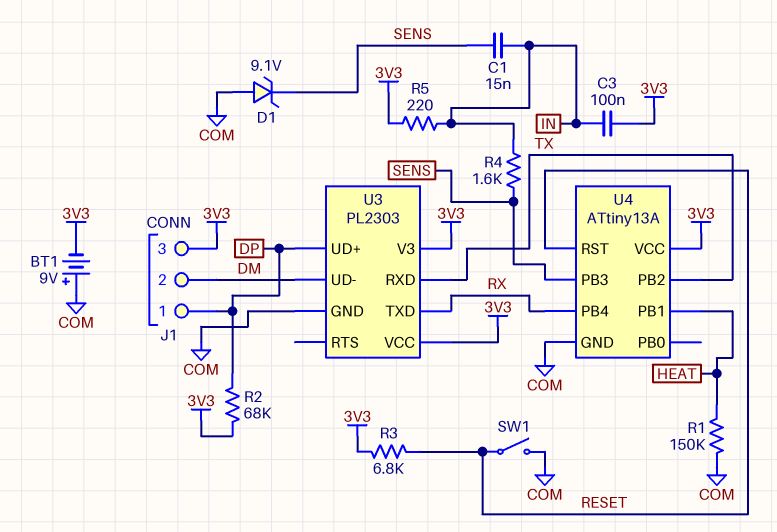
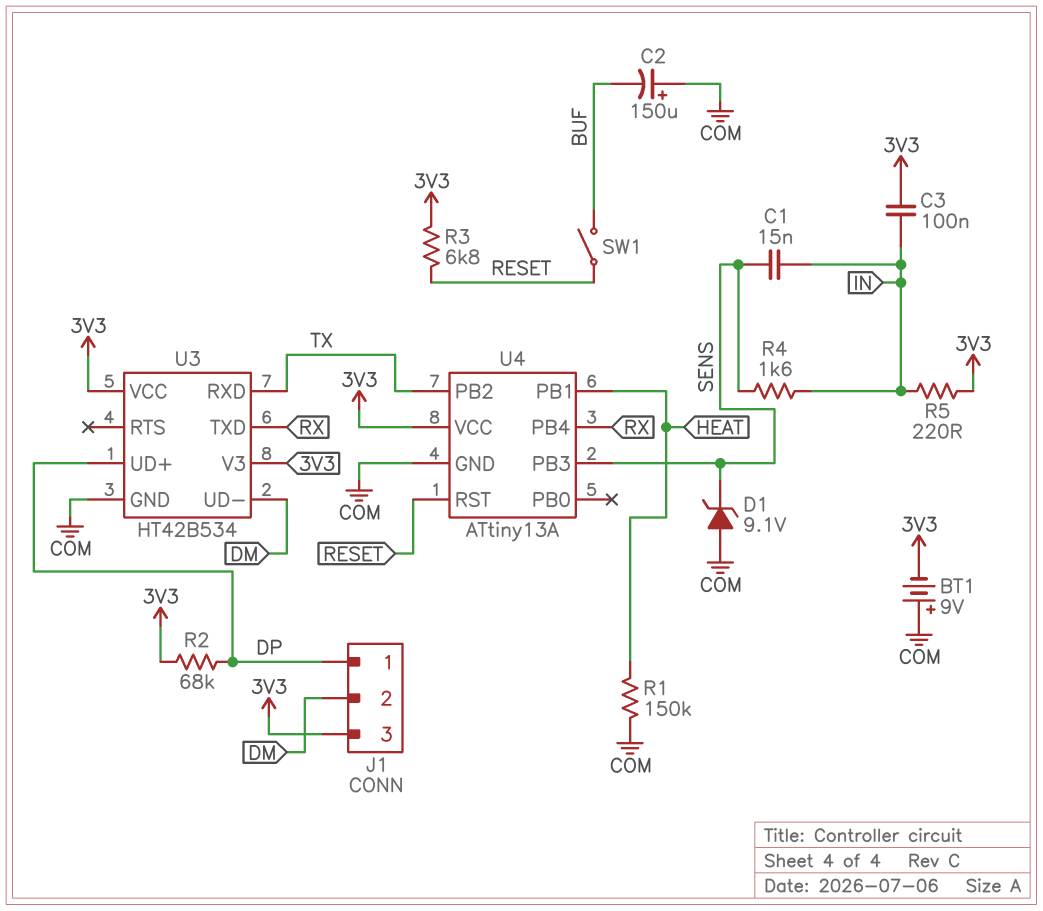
C2: none -> 150uF (plus COM, minus BUF)
SW1: switch (COM, RESET) -> switch (BUF, RESET)
U3: PL2303 -> HT42B534

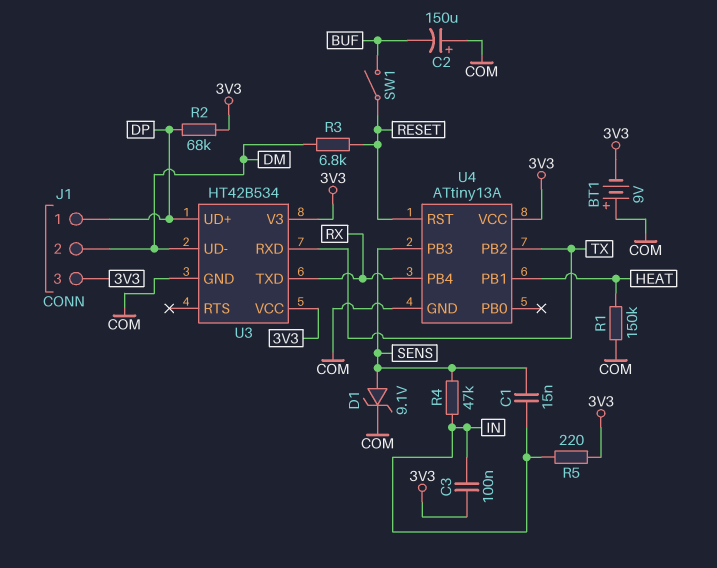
D1: zener 9.1V (A COM, K SENS) -> zener 9.1V (A SENS, K COM)
R3: 6.8k (3V3, RESET) -> 6.8k (DM, RESET)
R4: 1.6k (IN, SENS) -> 47k (IN, SENS)

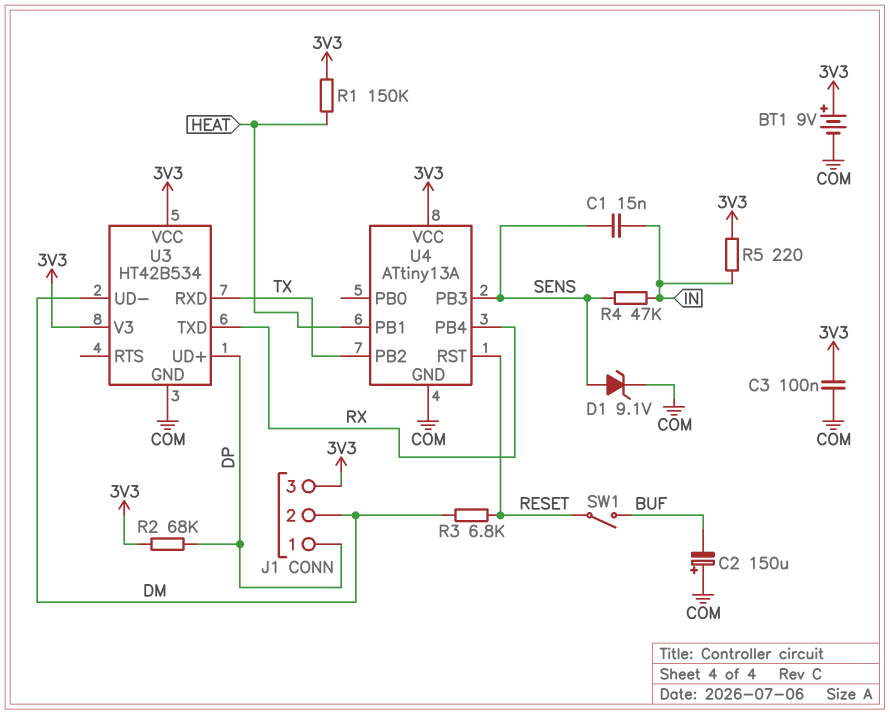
BT1: 9V (plus COM, minus 3V3) -> 9V (plus 3V3, minus COM)
C3: 100nF (3V3, IN) -> 100nF (3V3, COM)
R1: 150k (COM, HEAT) -> 150k (3V3, HEAT)

